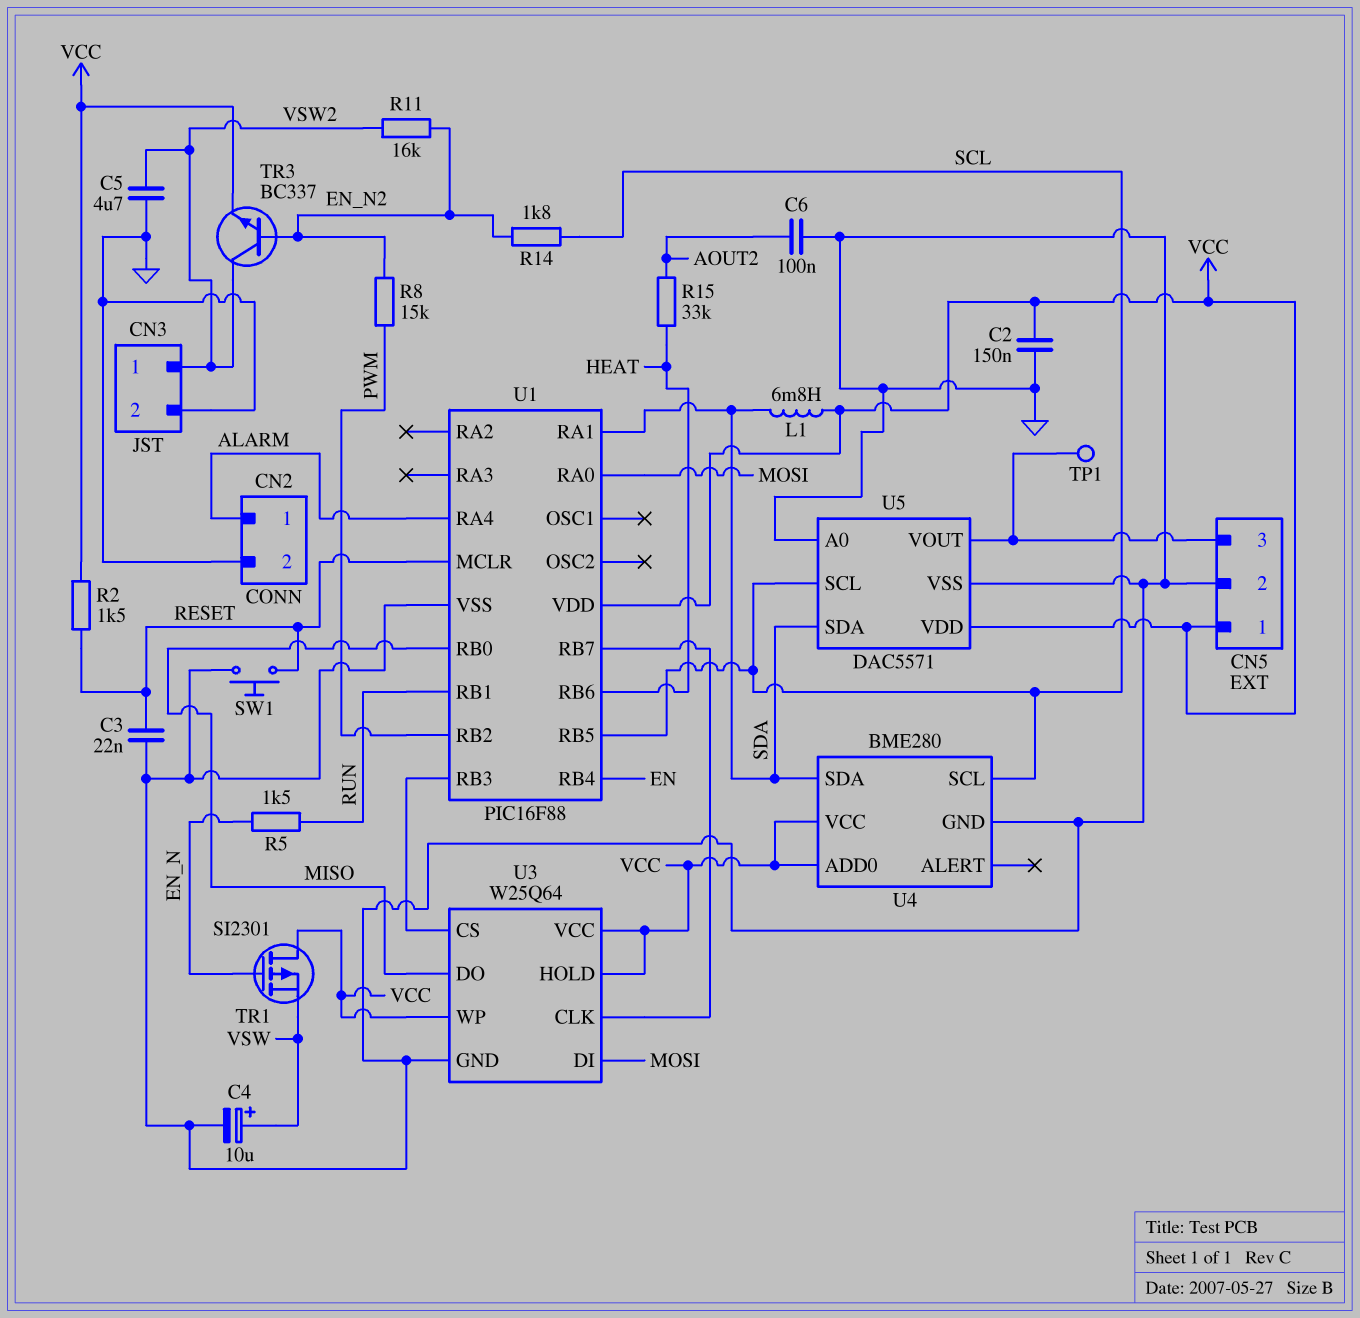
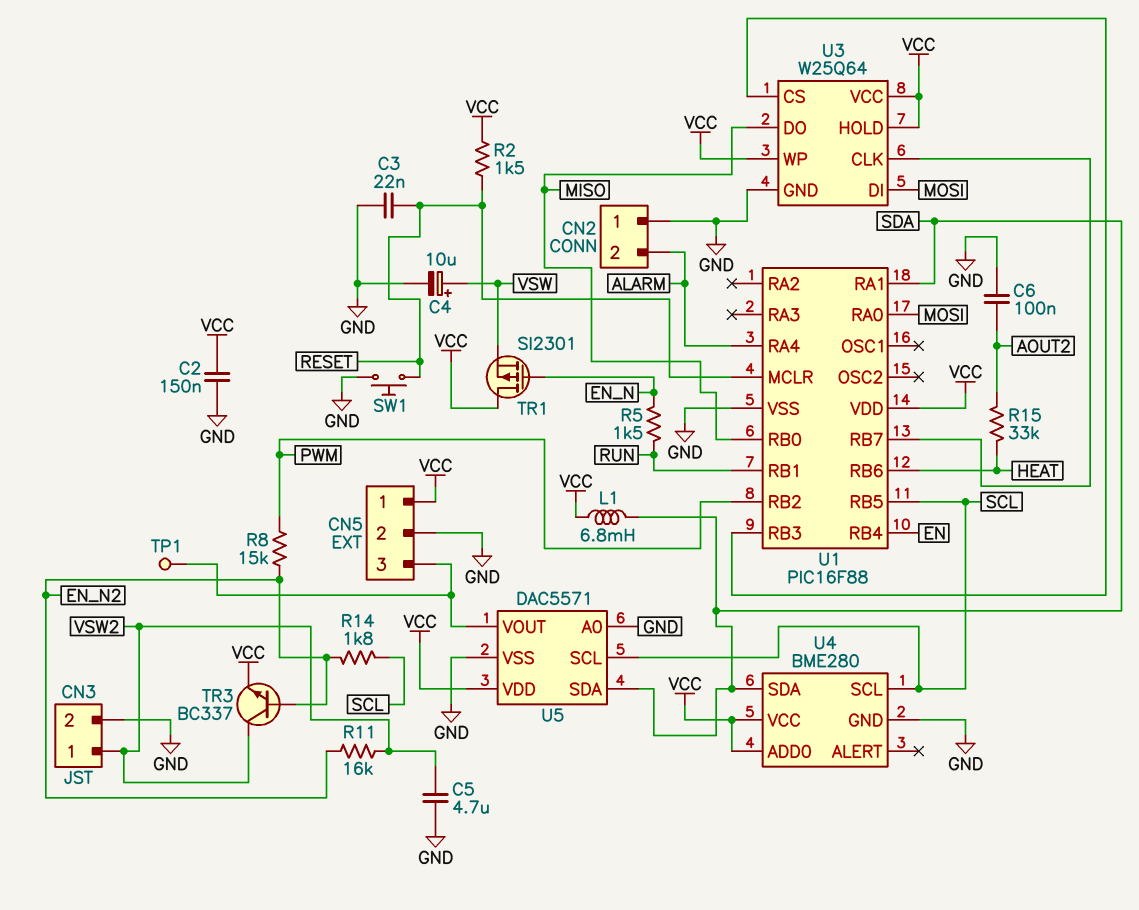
CN2 pin 1: ALARM -> GND
CN2 pin 2: GND -> ALARM

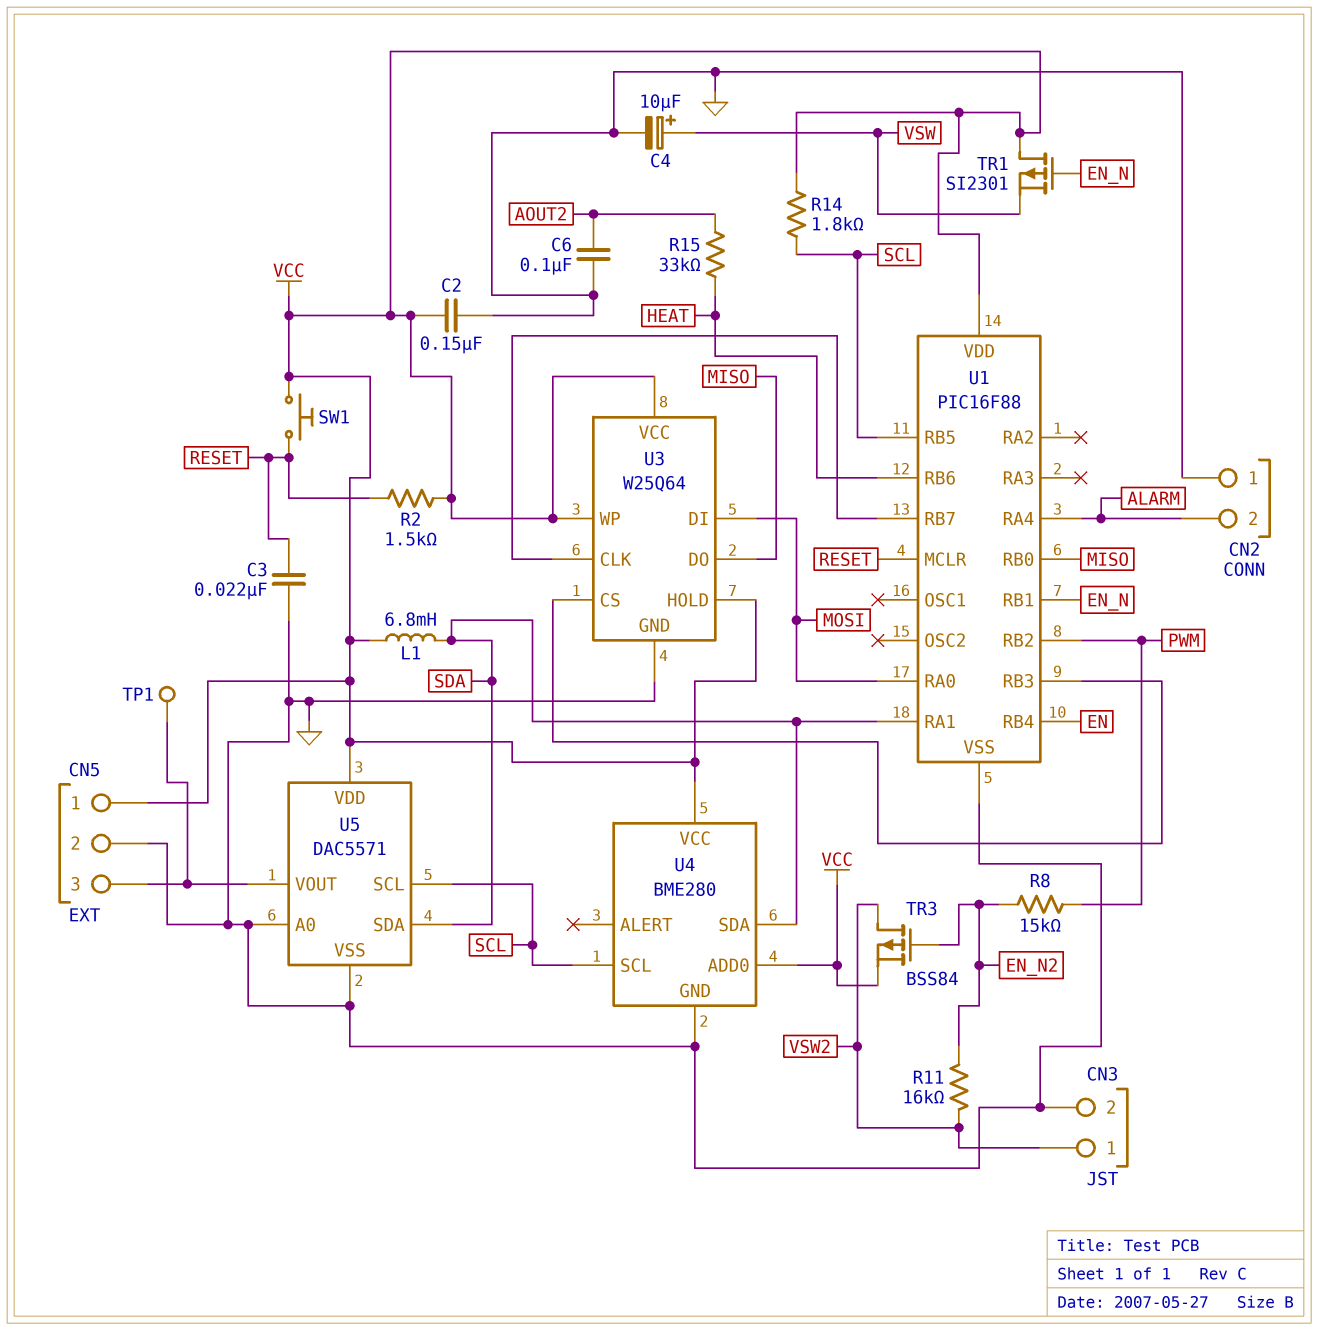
C5: 4.7uF (GND, VSW2) -> none
R5: 1.5k (EN_N, RUN) -> none
R14: 1.8k (EN_N2, SCL) -> 1.8k (SCL, VCC)
SW1: button (GND, RESET) -> button (RESET, VCC)
TR3: NPN BC337 (B EN_N2, C VSW2, E VCC) -> PMOS BSS84 (G EN_N2, D VSW2, S VCC)
U1 pin RB1: RUN -> EN_N

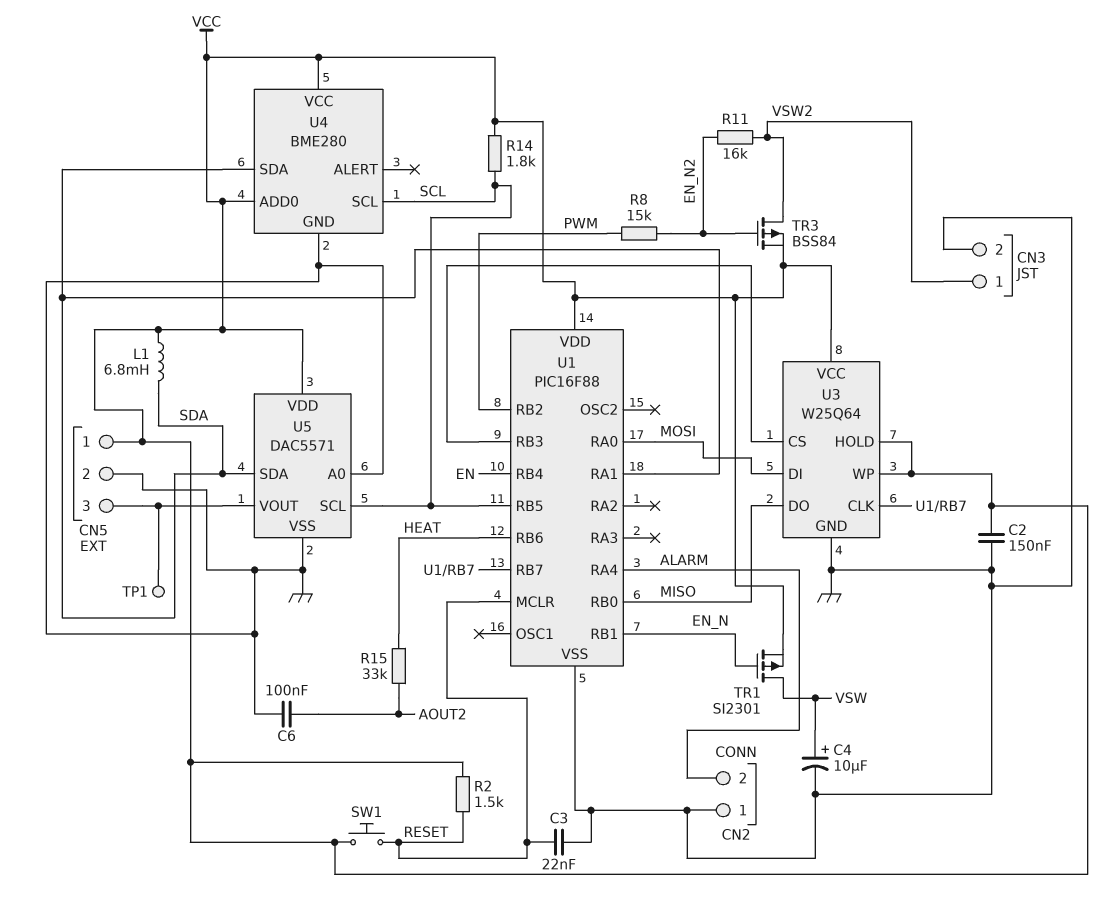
TR1: PMOS SI2301 (G EN_N, D VCC, S VSW) -> PMOS SI2301 (G EN_N, D VSW, S VCC)

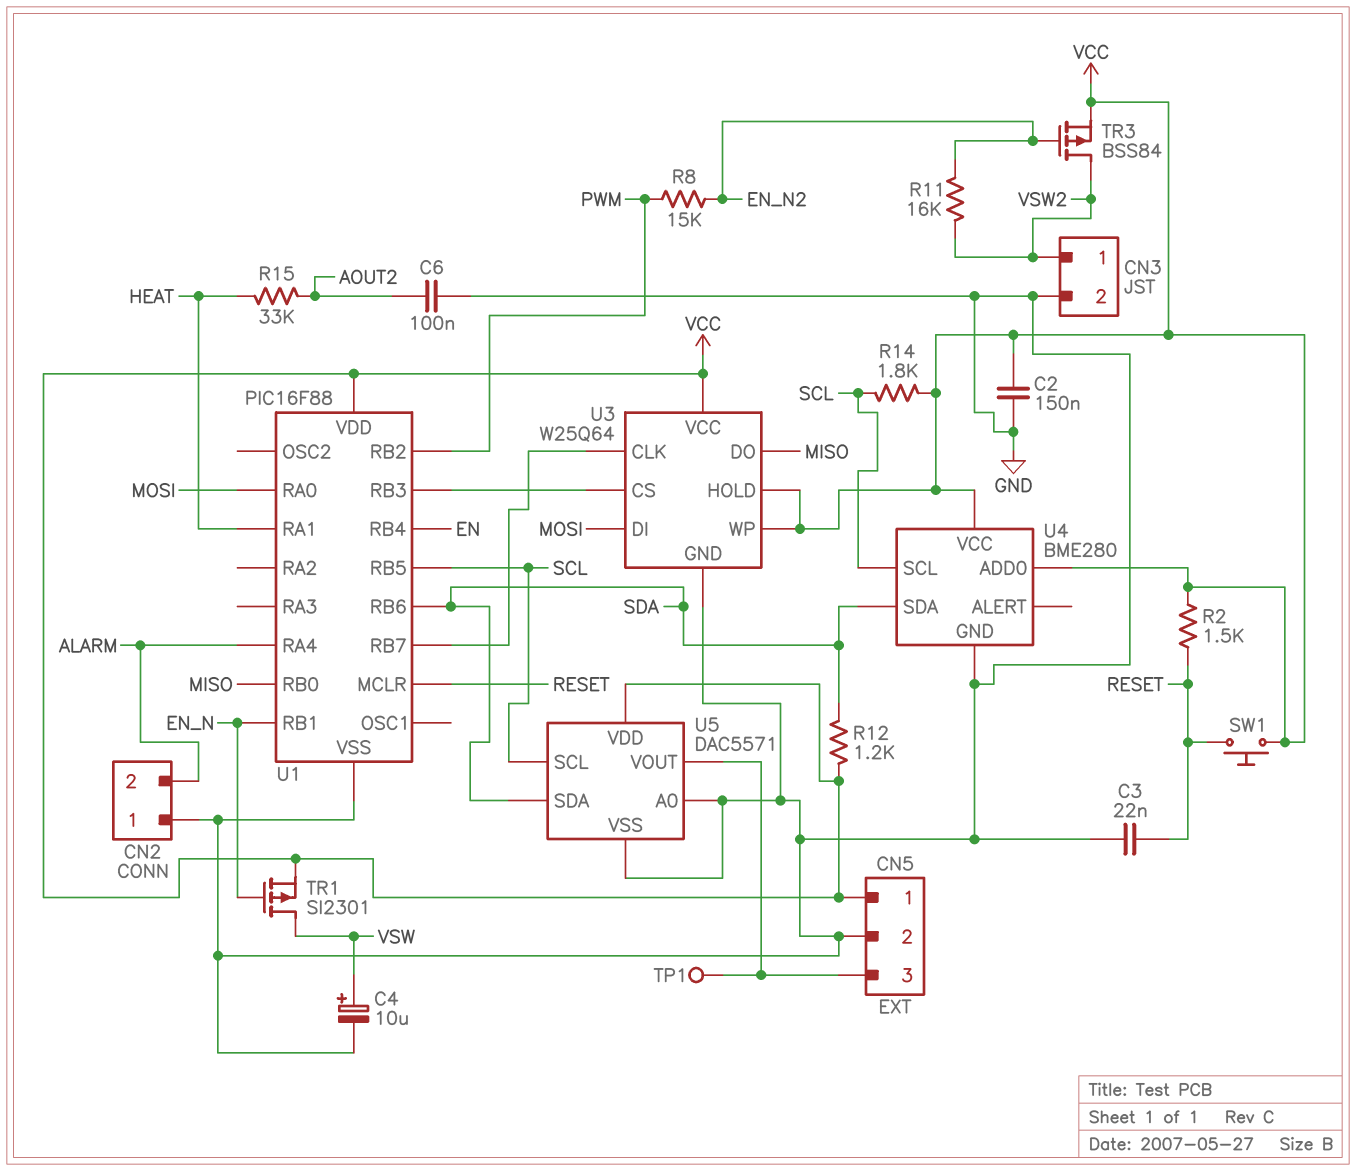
L1: 6.8mH (SDA, VCC) -> none
R12: none -> 1.2k (SDA, VCC)
U1 pin RA1: SDA -> HEAT
U1 pin RB6: HEAT -> SDA

